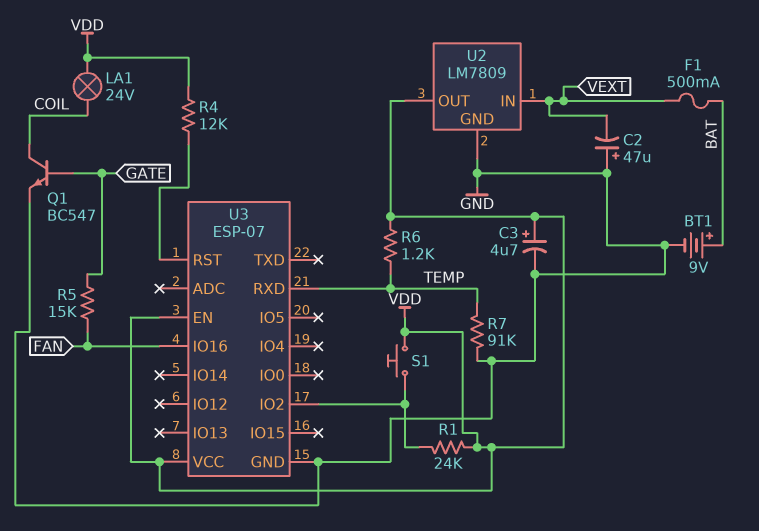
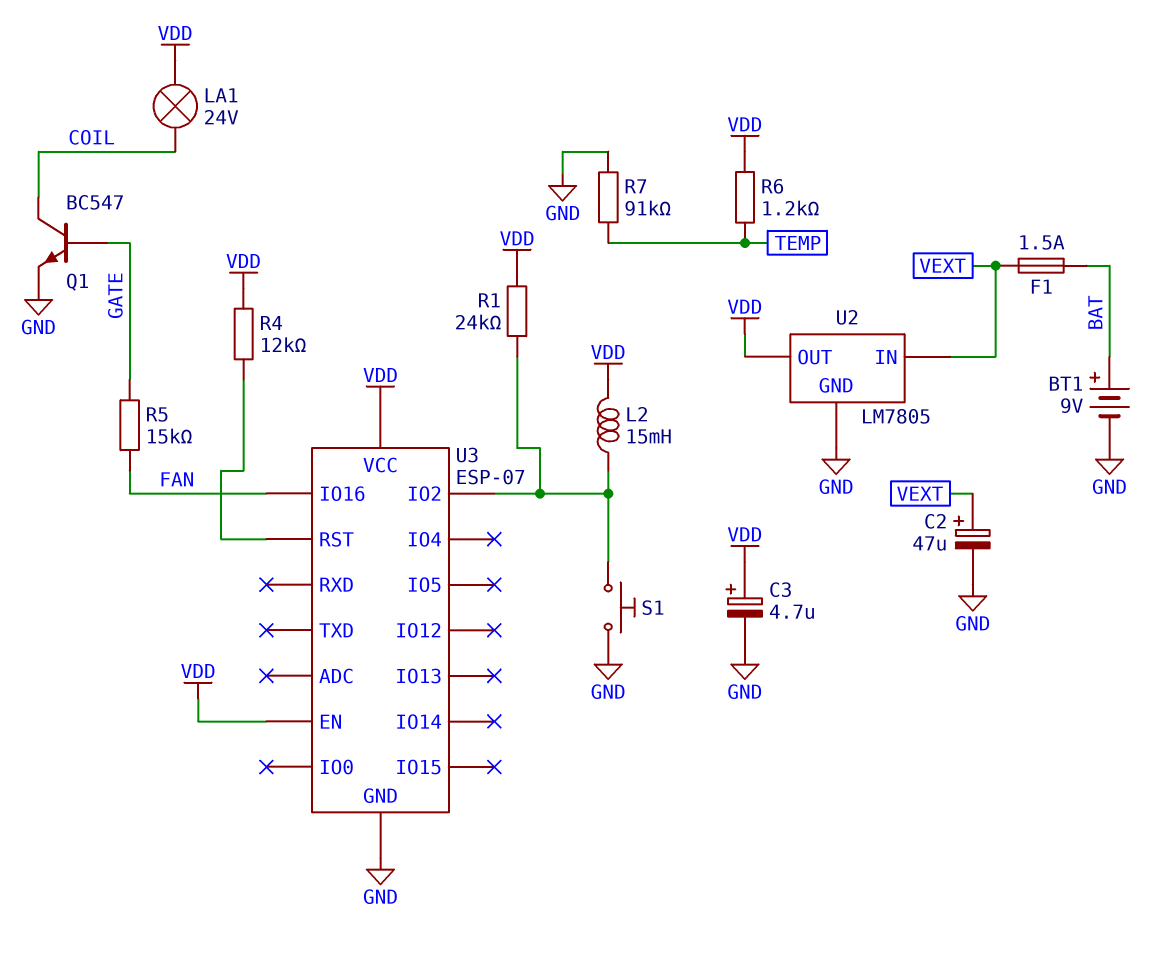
C2: 47uF (plus GND, minus VEXT) -> 47uF (plus VEXT, minus GND)
F1: 500mA (BAT, VEXT) -> 1.5A (BAT, VEXT)
L2: none -> 15mH (U3/IO2, VDD)
S1: button (U3/IO2, VDD) -> button (GND, U3/IO2)
U2: LM7809 -> LM7805
U3 pin RXD: TEMP -> none

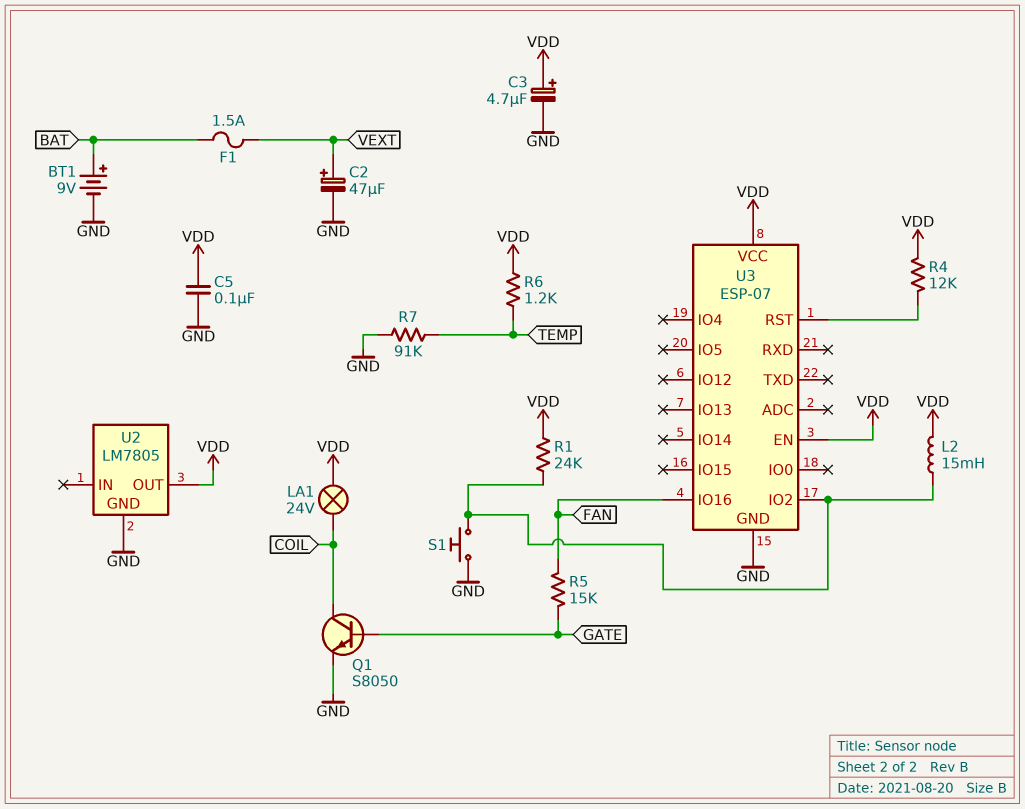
C5: none -> 100nF (GND, VDD)
Q1: NPN BC547 (B GATE, C COIL, E GND) -> NPN S8050 (B GATE, C COIL, E GND)
U2 pin IN: VEXT -> none

